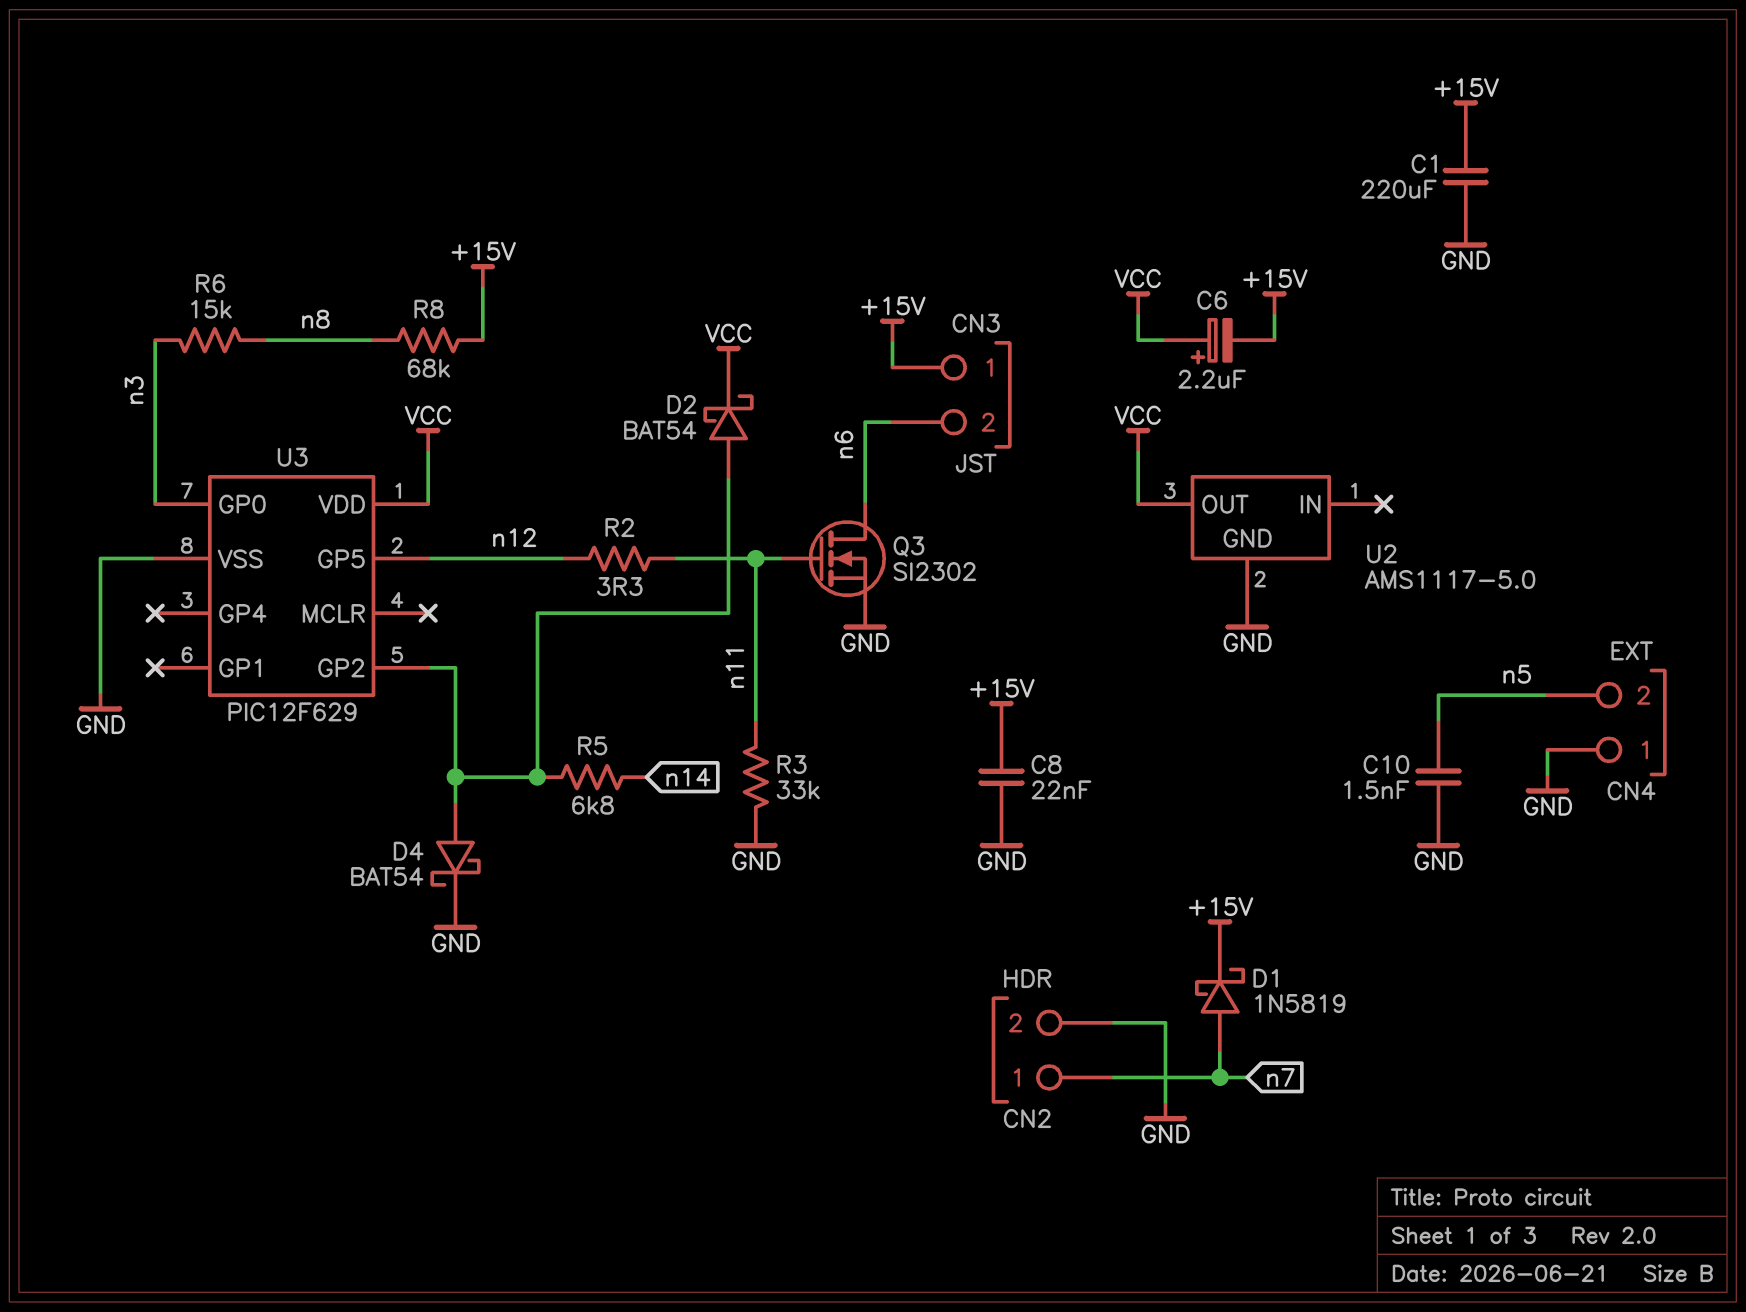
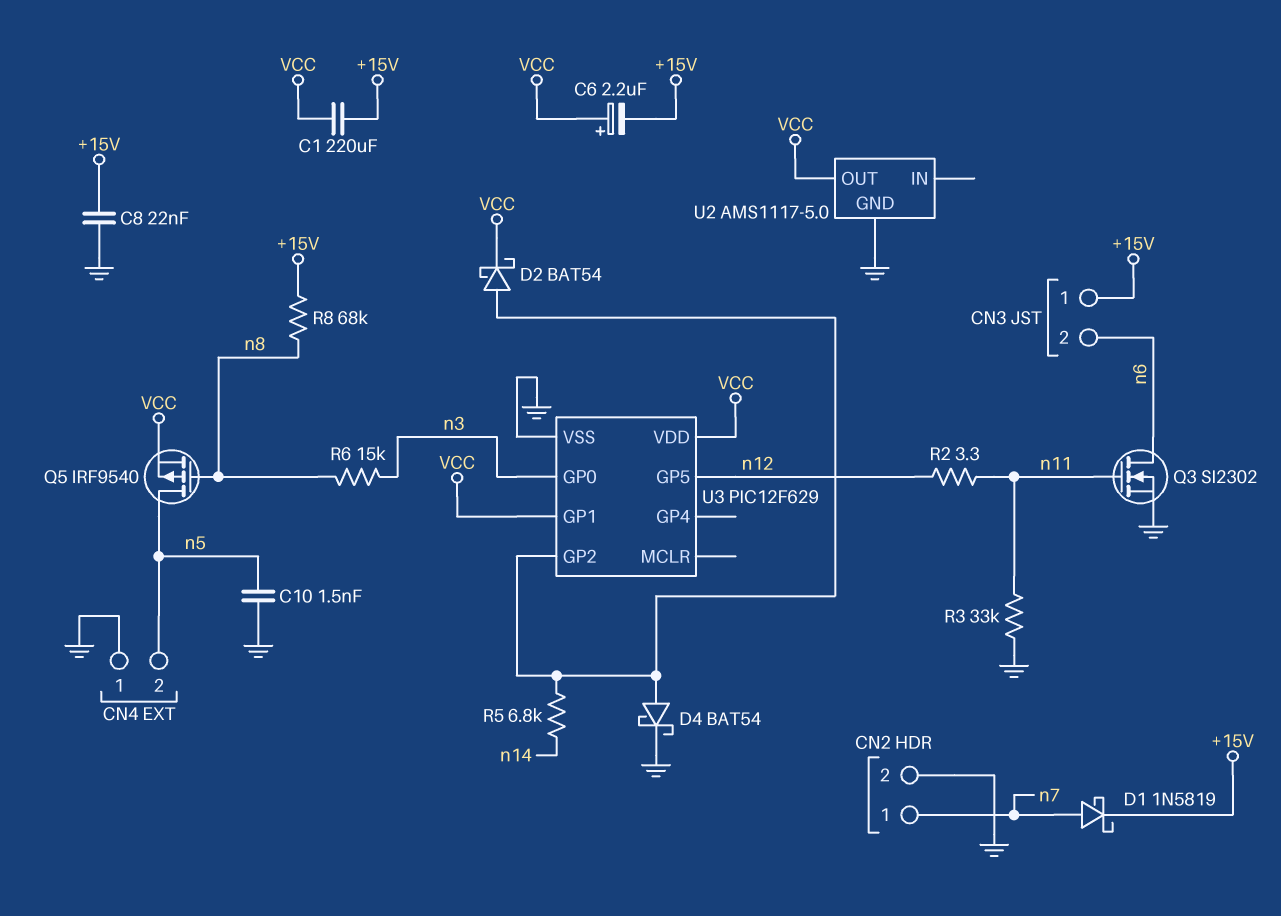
C1: 220uF (+15V, GND) -> 220uF (+15V, VCC)
Q5: none -> PMOS IRF9540 (G n8, D n5, S VCC)
U3 pin GP1: none -> VCC

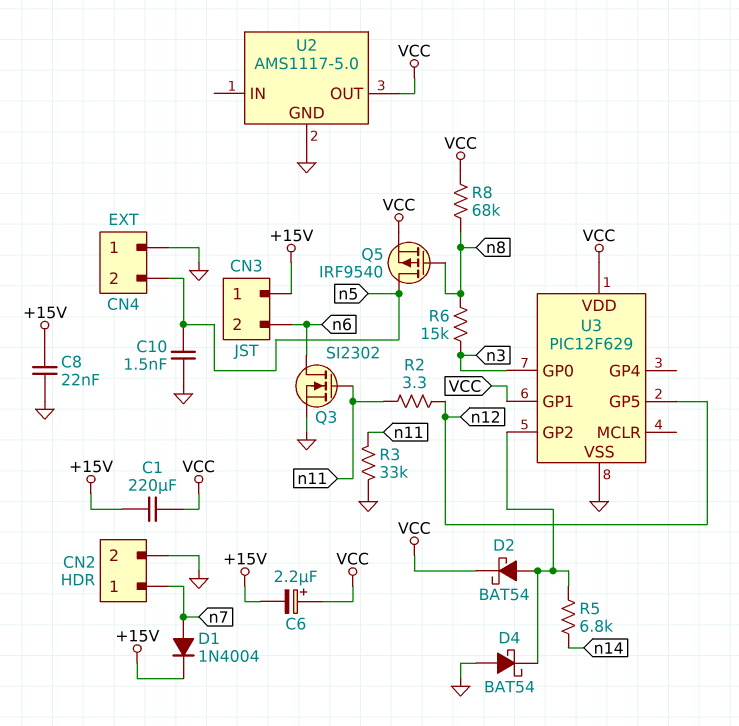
D1: schottky 1N5819 (A n7, K +15V) -> diode 1N4004 (A n7, K +15V)
D4: schottky BAT54 (A U3/GP2, K GND) -> schottky BAT54 (A GND, K U3/GP2)
R8: 68k (+15V, n8) -> 68k (VCC, n8)

